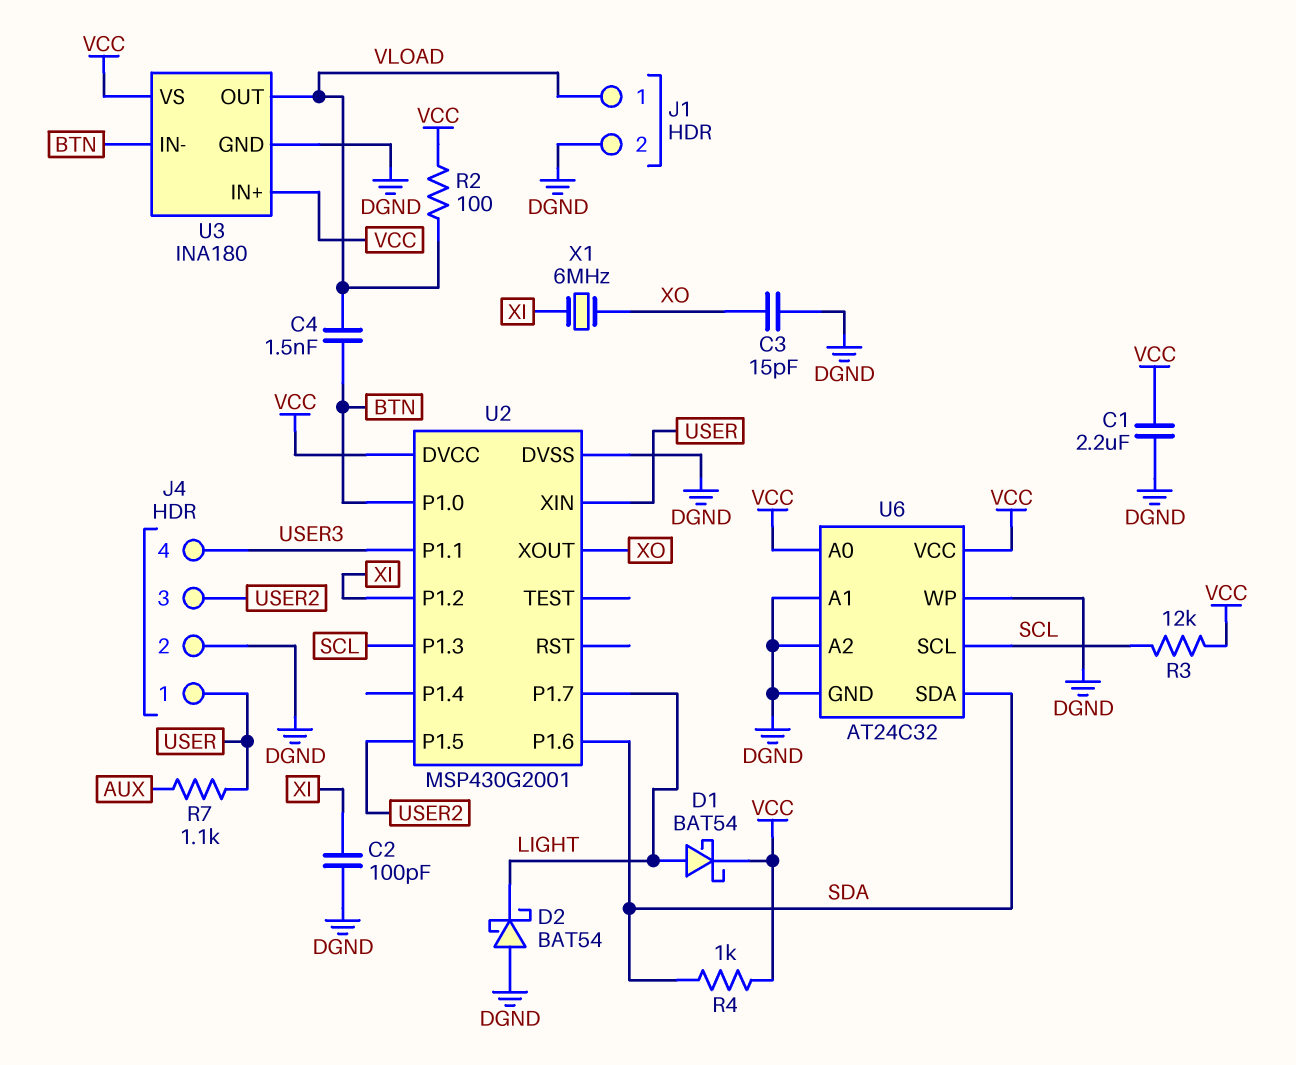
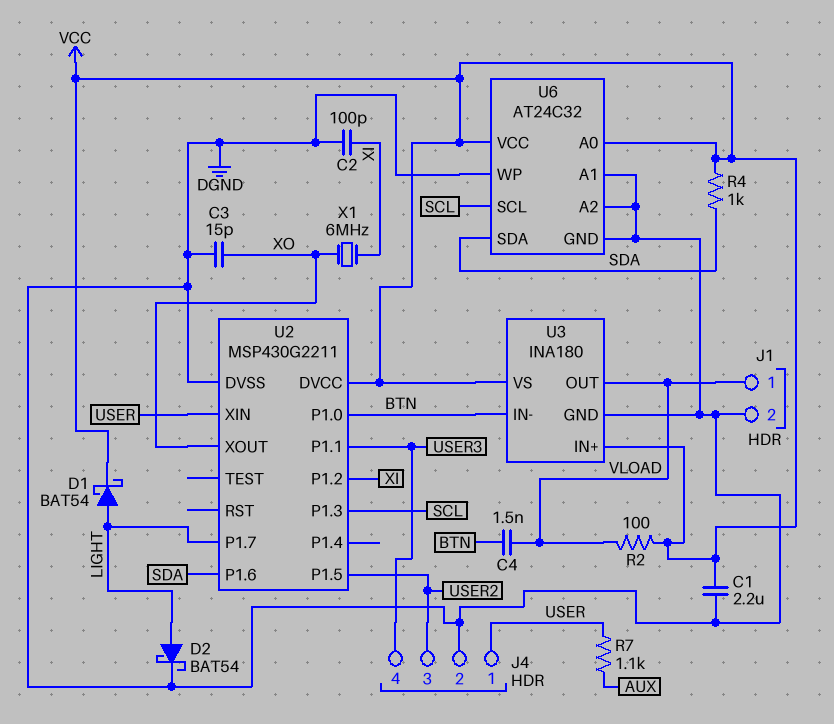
D2: schottky BAT54 (A DGND, K LIGHT) -> schottky BAT54 (A LIGHT, K DGND)
R3: 12k (SCL, VCC) -> none
U2: MSP430G2001 -> MSP430G2211

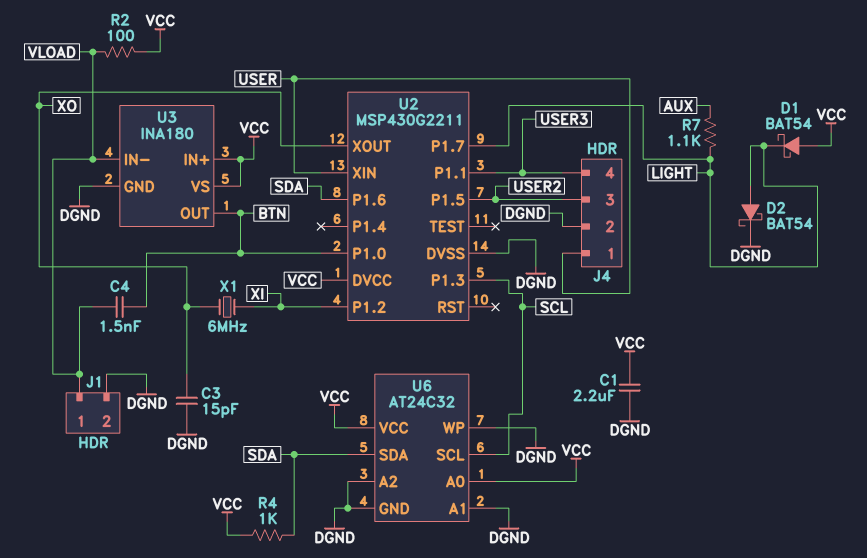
C2: 100pF (DGND, XI) -> none
D1: schottky BAT54 (A LIGHT, K VCC) -> schottky BAT54 (A VCC, K LIGHT)
R7: 1.1k (AUX, USER) -> 1.1k (AUX, LIGHT)
U3 pin IN-: BTN -> VLOAD
U3 pin OUT: VLOAD -> BTN

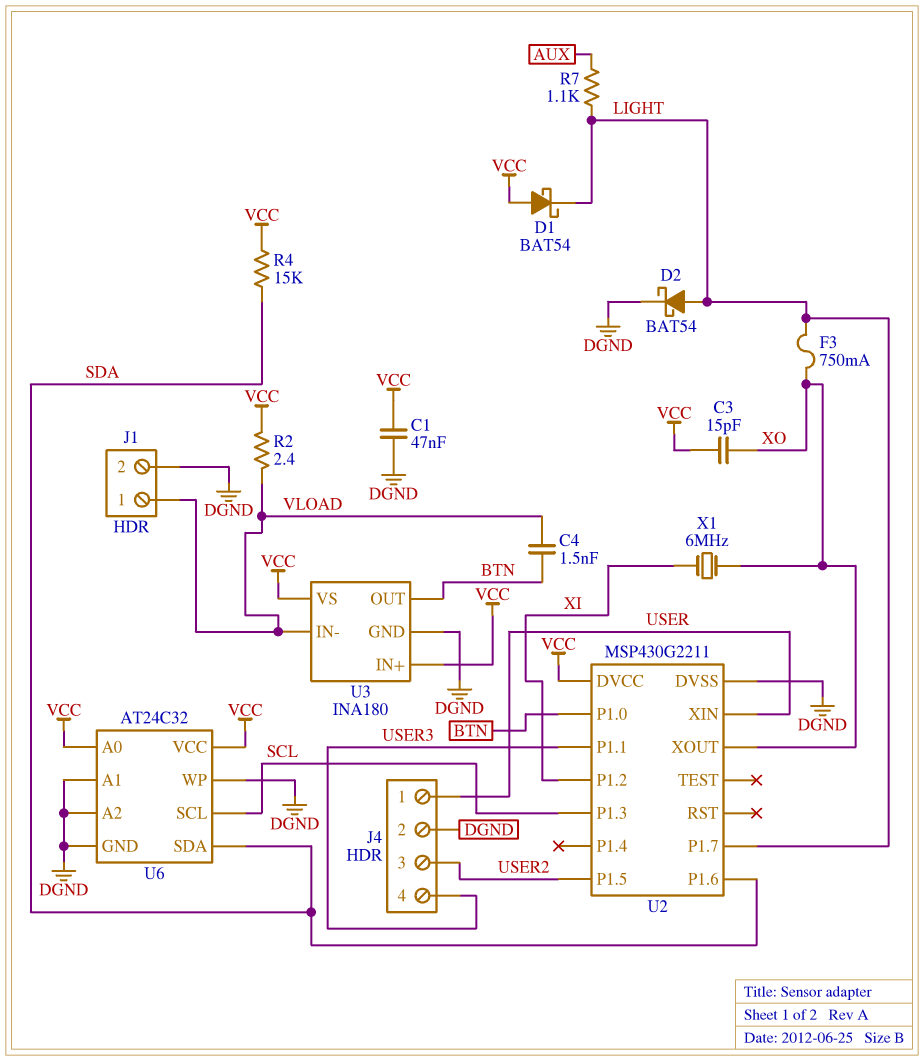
C1: 2.2uF (DGND, VCC) -> 47nF (DGND, VCC)
C3: 15pF (DGND, XO) -> 15pF (VCC, XO)
F3: none -> 750mA (LIGHT, XO)
R2: 100 (VCC, VLOAD) -> 2.4 (VCC, VLOAD)
R4: 1k (SDA, VCC) -> 15k (SDA, VCC)

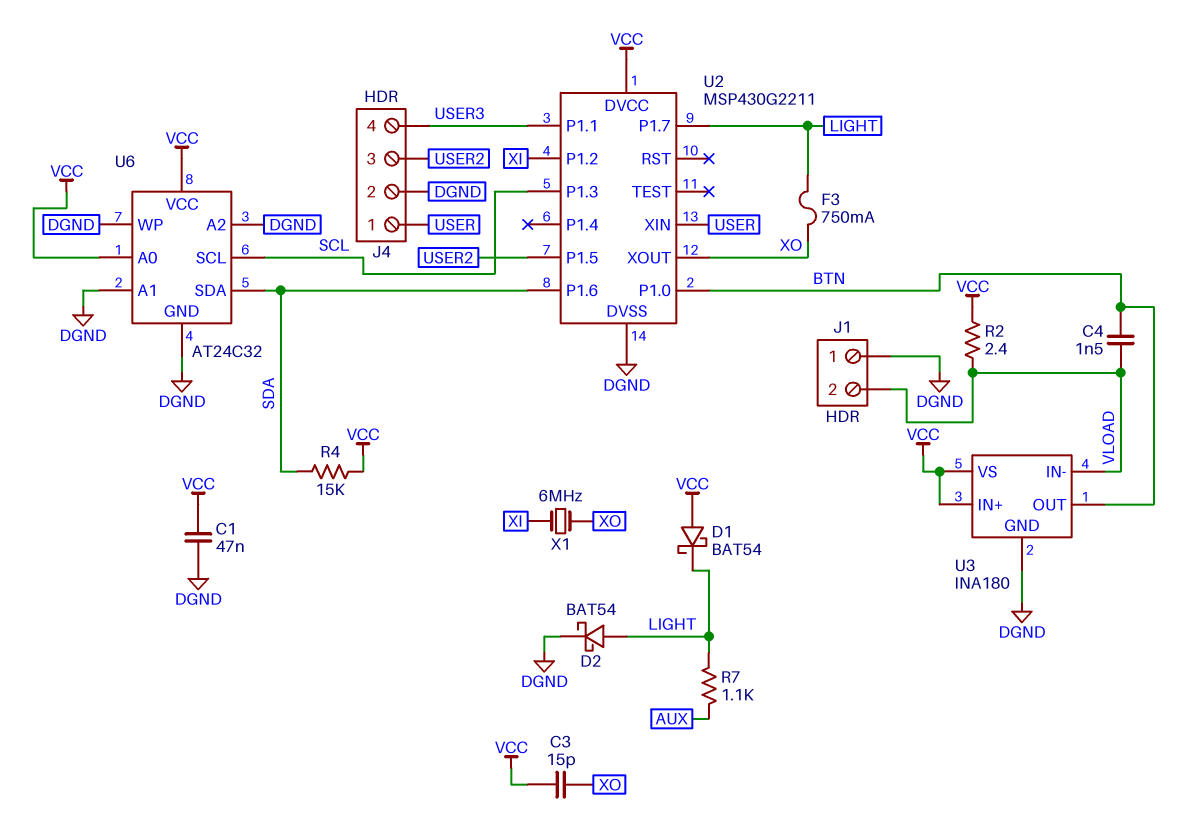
J1 pin 1: VLOAD -> DGND
J1 pin 2: DGND -> VLOAD

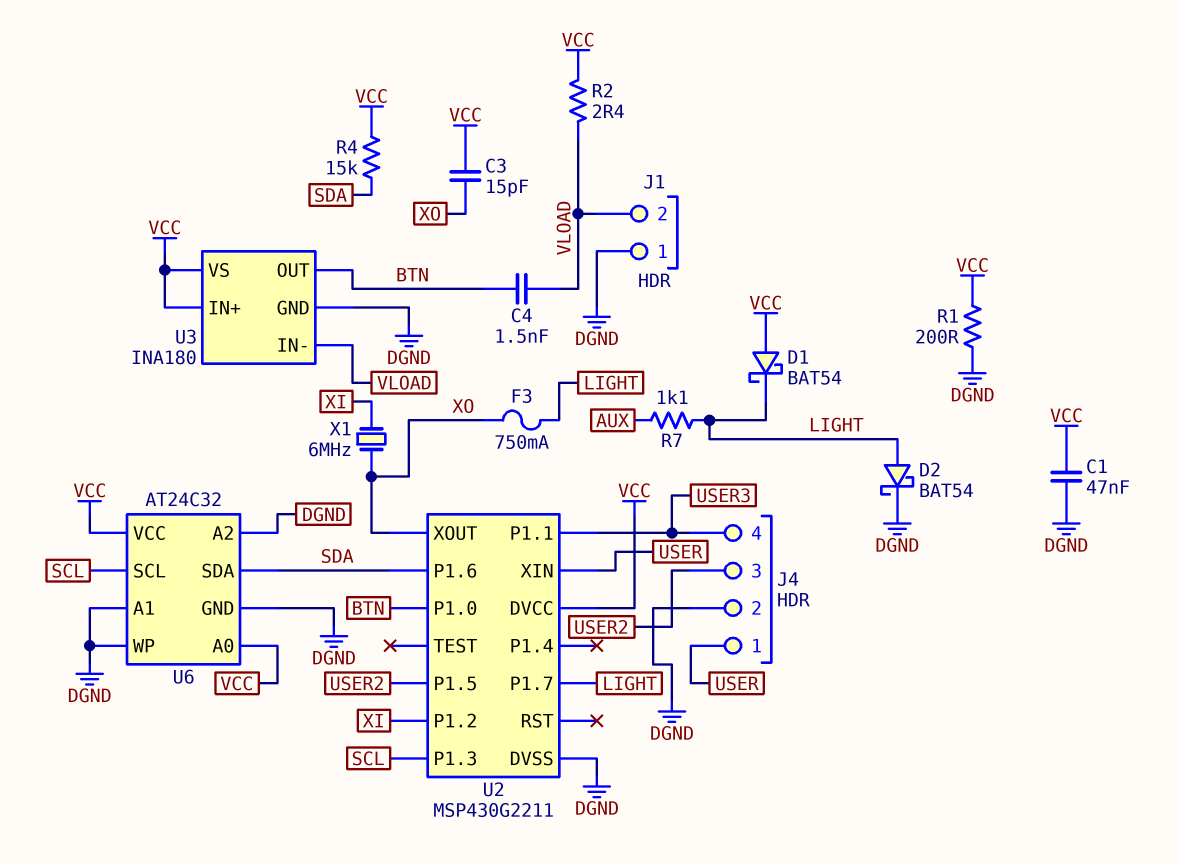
R1: none -> 200 (DGND, VCC)

